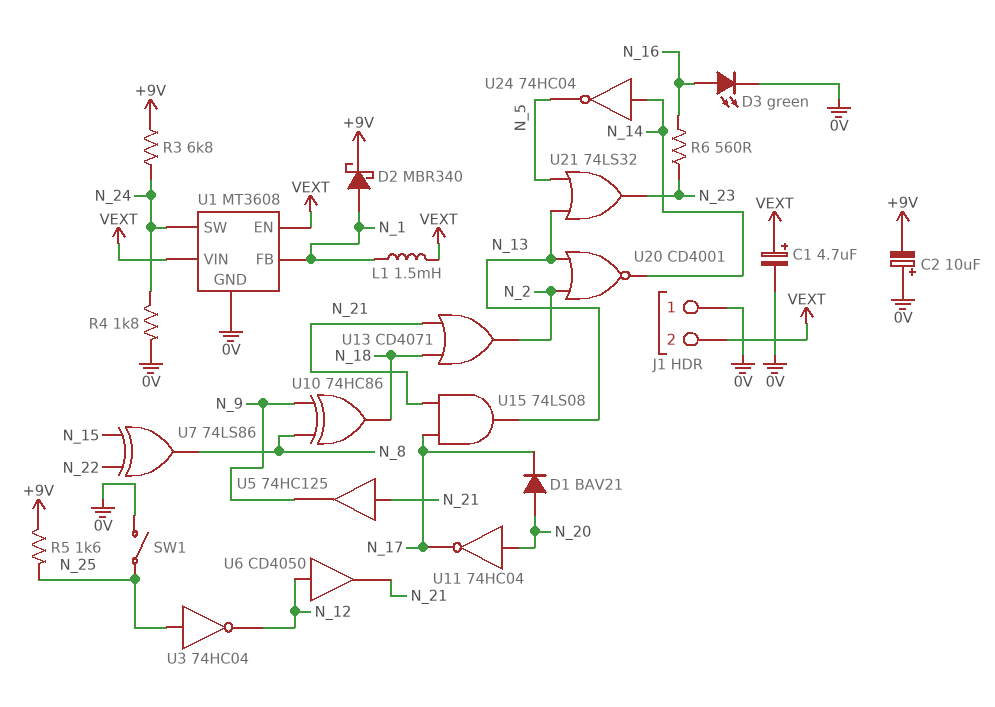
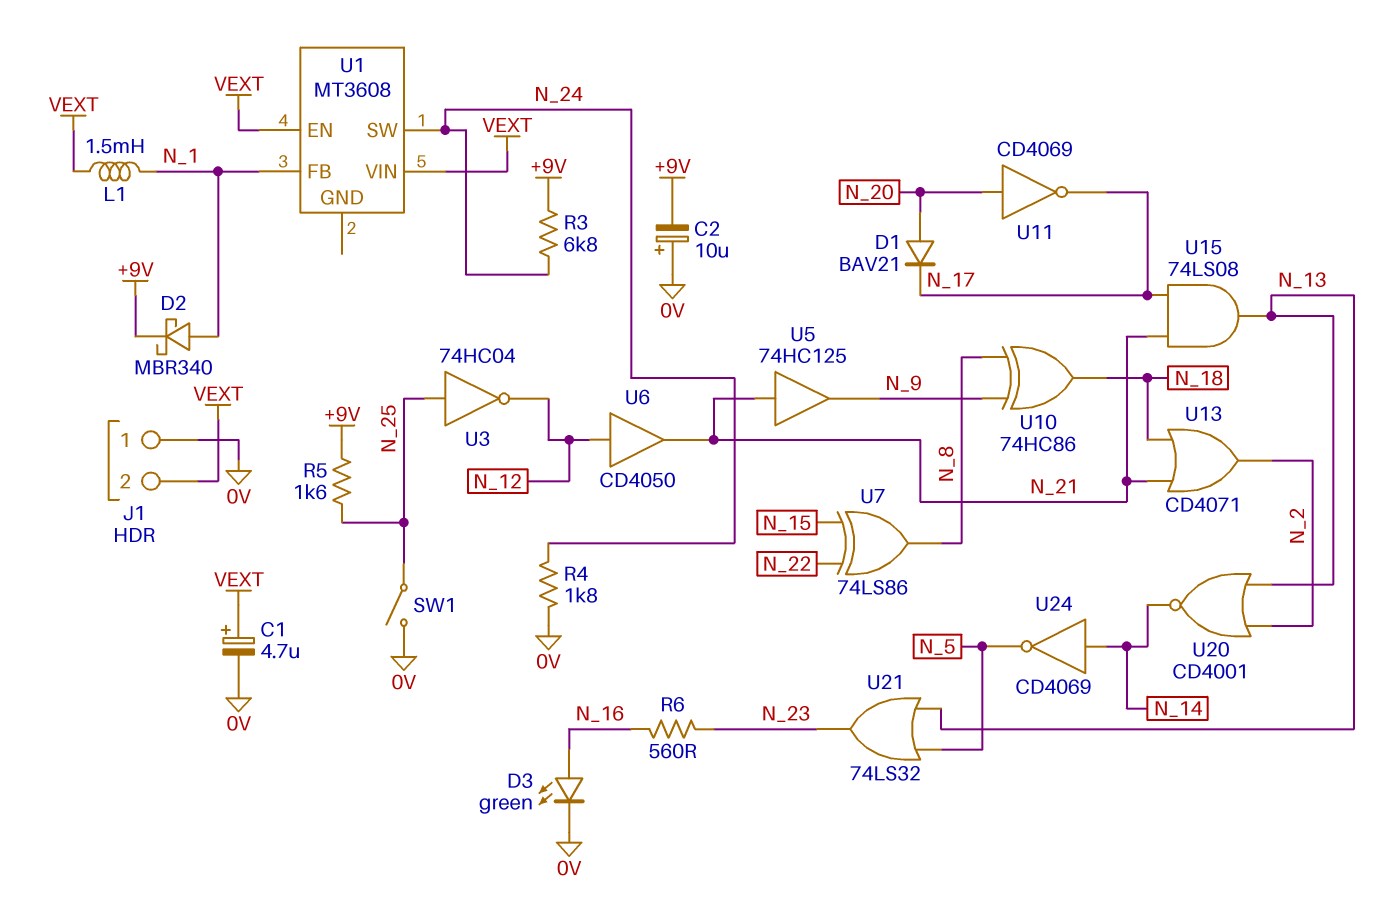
U1 pin GND: 0V -> none
U11: NOT 74HC04 (in N_20, out N_17) -> NOT CD4069 (in N_20, out N_17)
U24: NOT 74HC04 (in N_14, out N_5) -> NOT CD4069 (in N_14, out N_5)

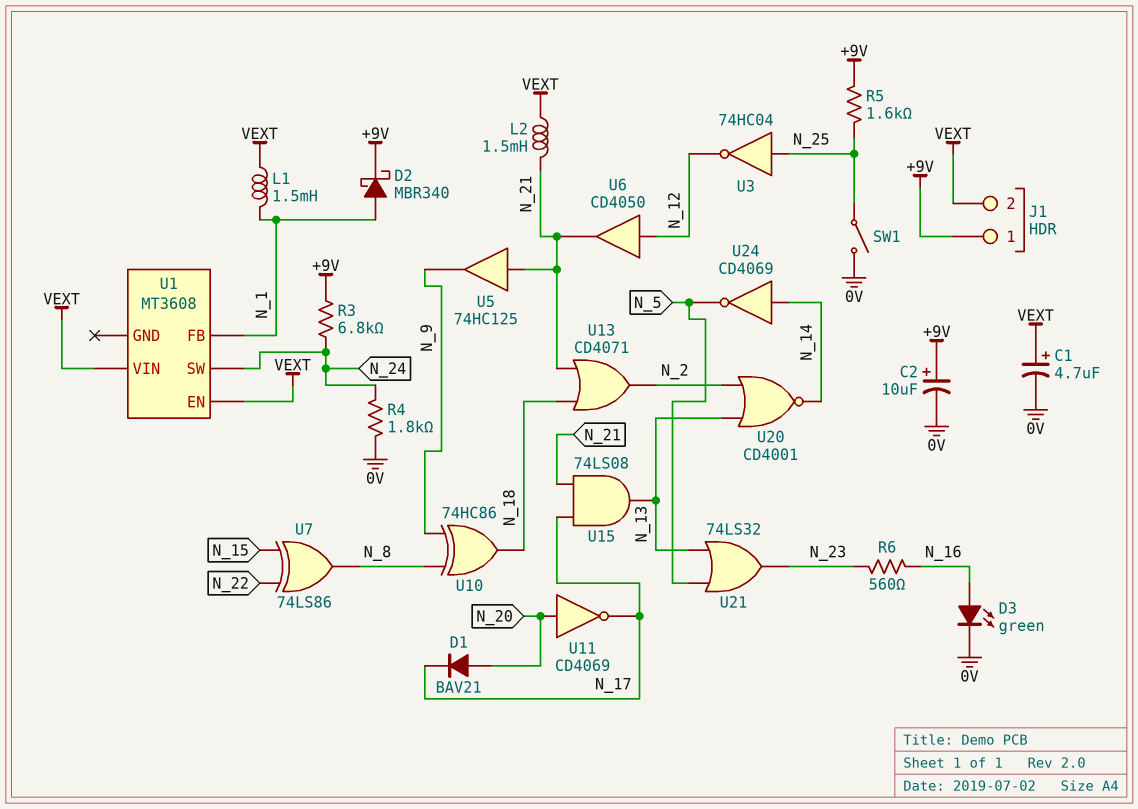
C2: 10uF (plus 0V, minus +9V) -> 10uF (plus +9V, minus 0V)
J1 pin 1: 0V -> +9V
L2: none -> 1.5mH (N_21, VEXT)

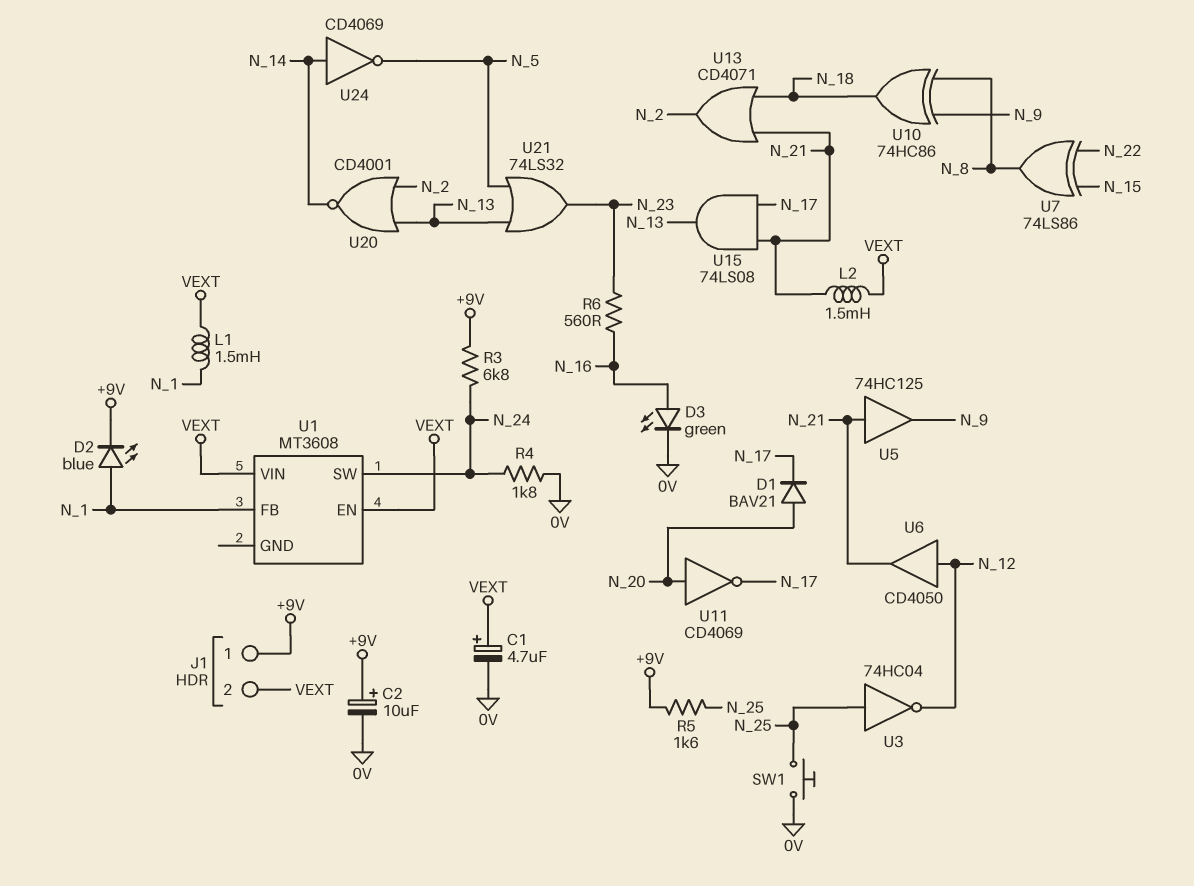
D2: schottky MBR340 (A N_1, K +9V) -> LED blue (A N_1, K +9V)
SW1: switch (0V, N_25) -> button (0V, N_25)

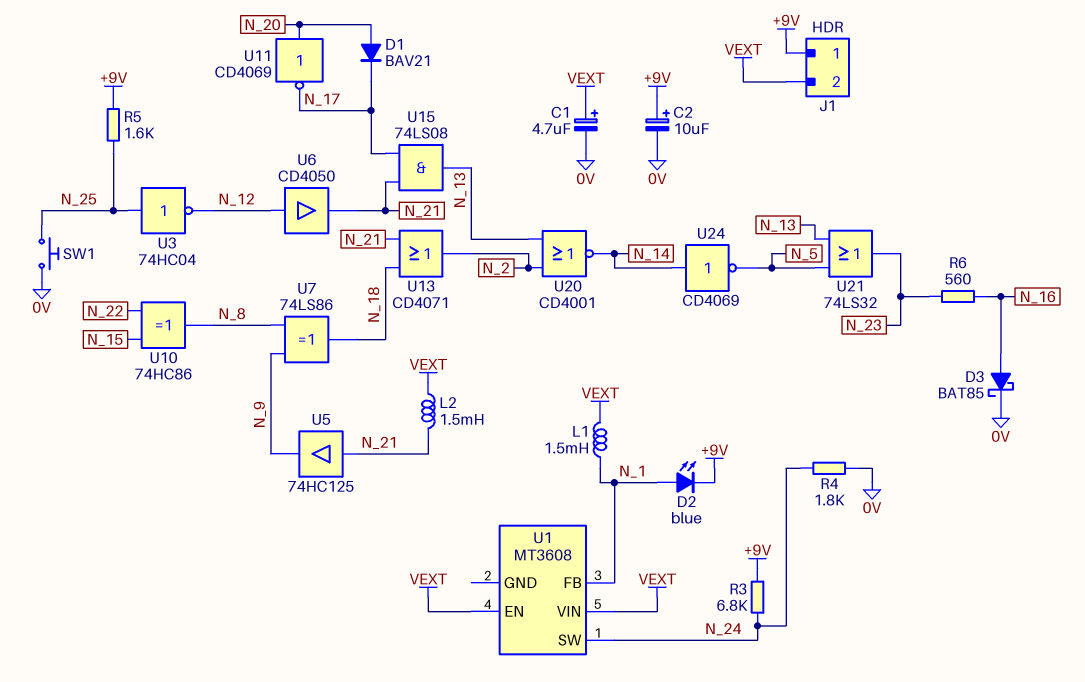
D3: LED green (A N_16, K 0V) -> schottky BAT85 (A N_16, K 0V)
U7: XOR 74LS86 (in N_15, in N_22, out N_8) -> XOR 74LS86 (in N_8, in N_9, out N_18)
U10: XOR 74HC86 (in N_8, in N_9, out N_18) -> XOR 74HC86 (in N_15, in N_22, out N_8)

